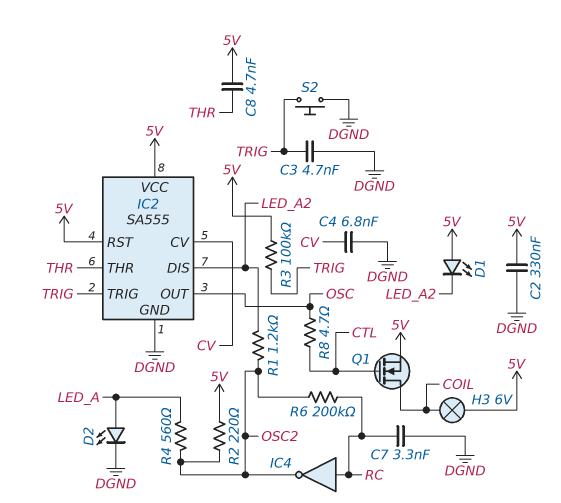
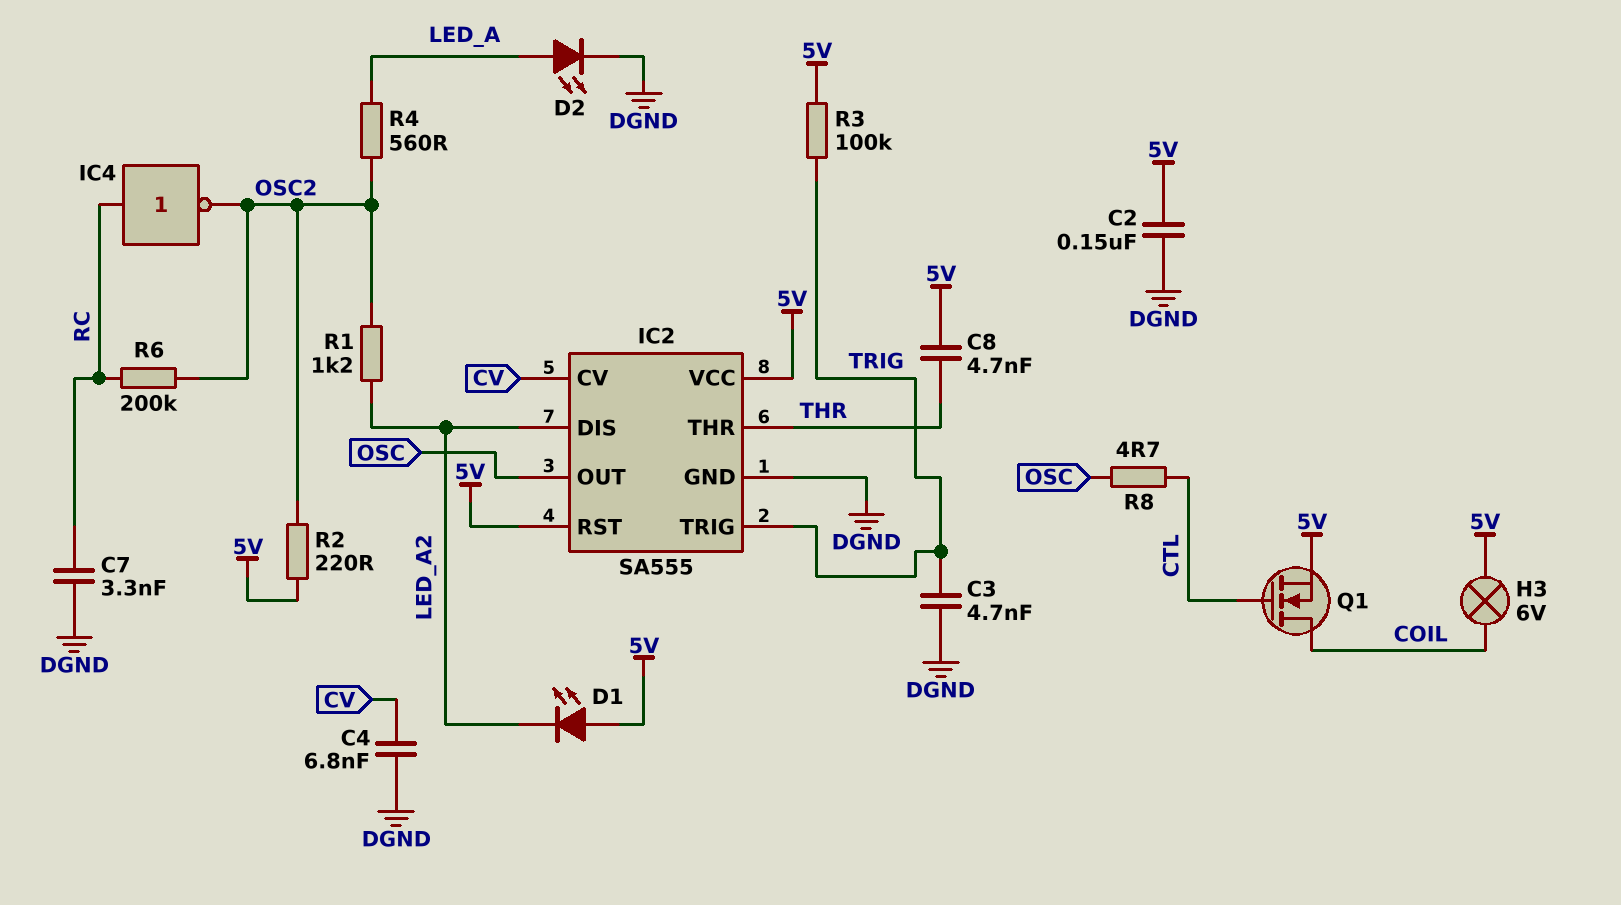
C2: 330nF (5V, DGND) -> 150nF (5V, DGND)
S2: button (DGND, TRIG) -> none

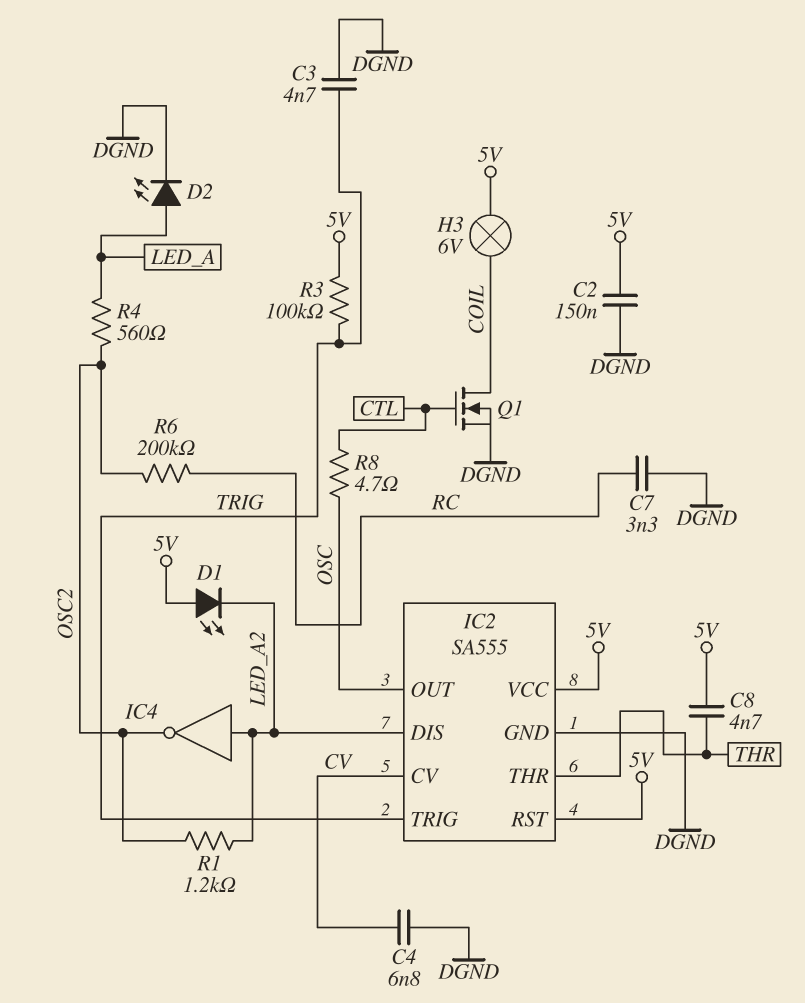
IC4: NOT (in RC, out OSC2) -> NOT (in LED_A2, out OSC2)
Q1: NMOS (G CTL, D COIL, S 5V) -> NMOS (G CTL, D COIL, S DGND)
R2: 220 (5V, OSC2) -> none

